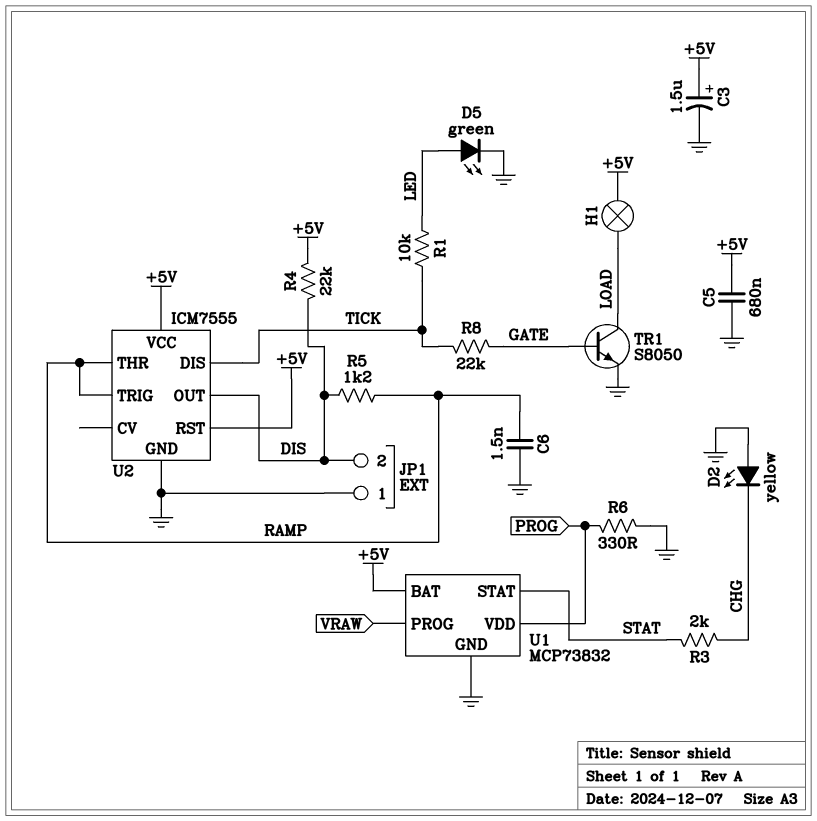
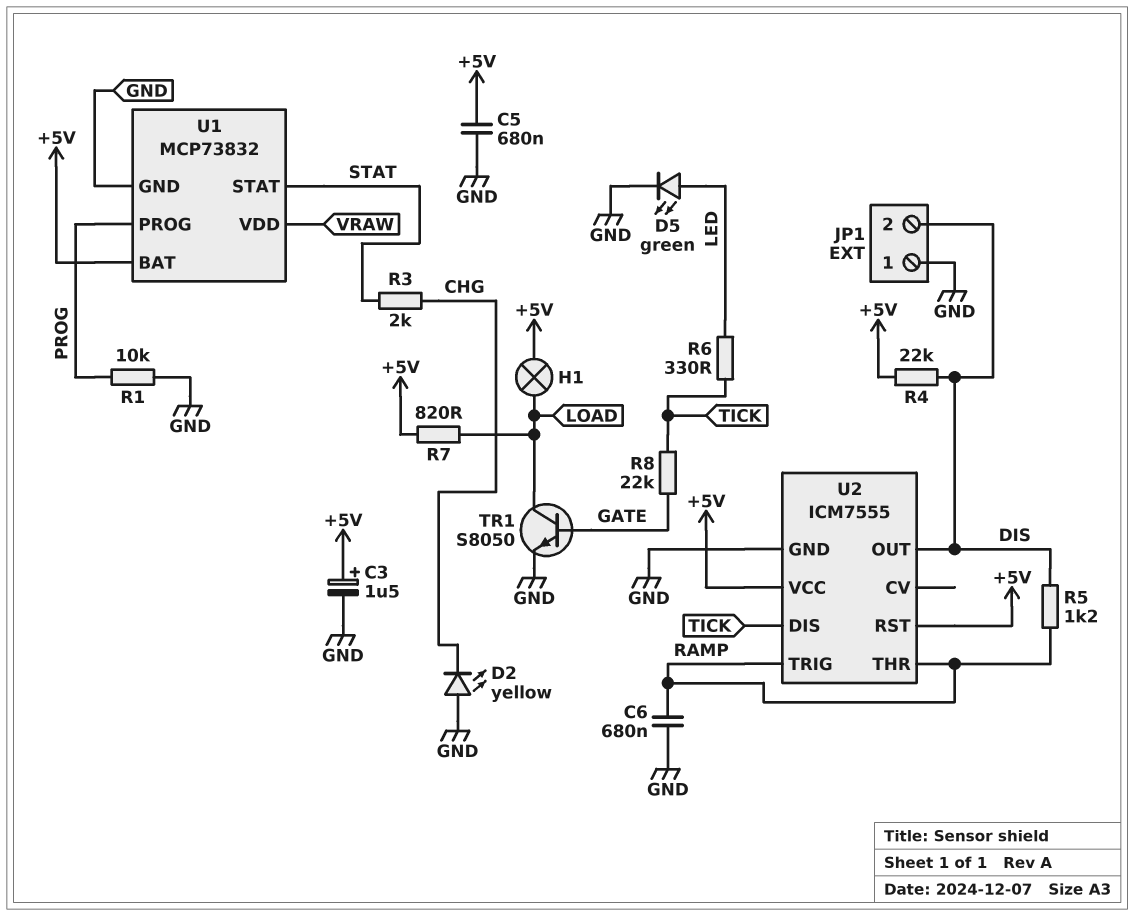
C6: 1.5nF (GND, RAMP) -> 680nF (GND, RAMP)
R1: 10k (LED, TICK) -> 10k (GND, PROG)
R6: 330 (GND, PROG) -> 330 (LED, TICK)
R7: none -> 820 (+5V, LOAD)
U1 pin PROG: VRAW -> PROG
U1 pin VDD: PROG -> VRAW

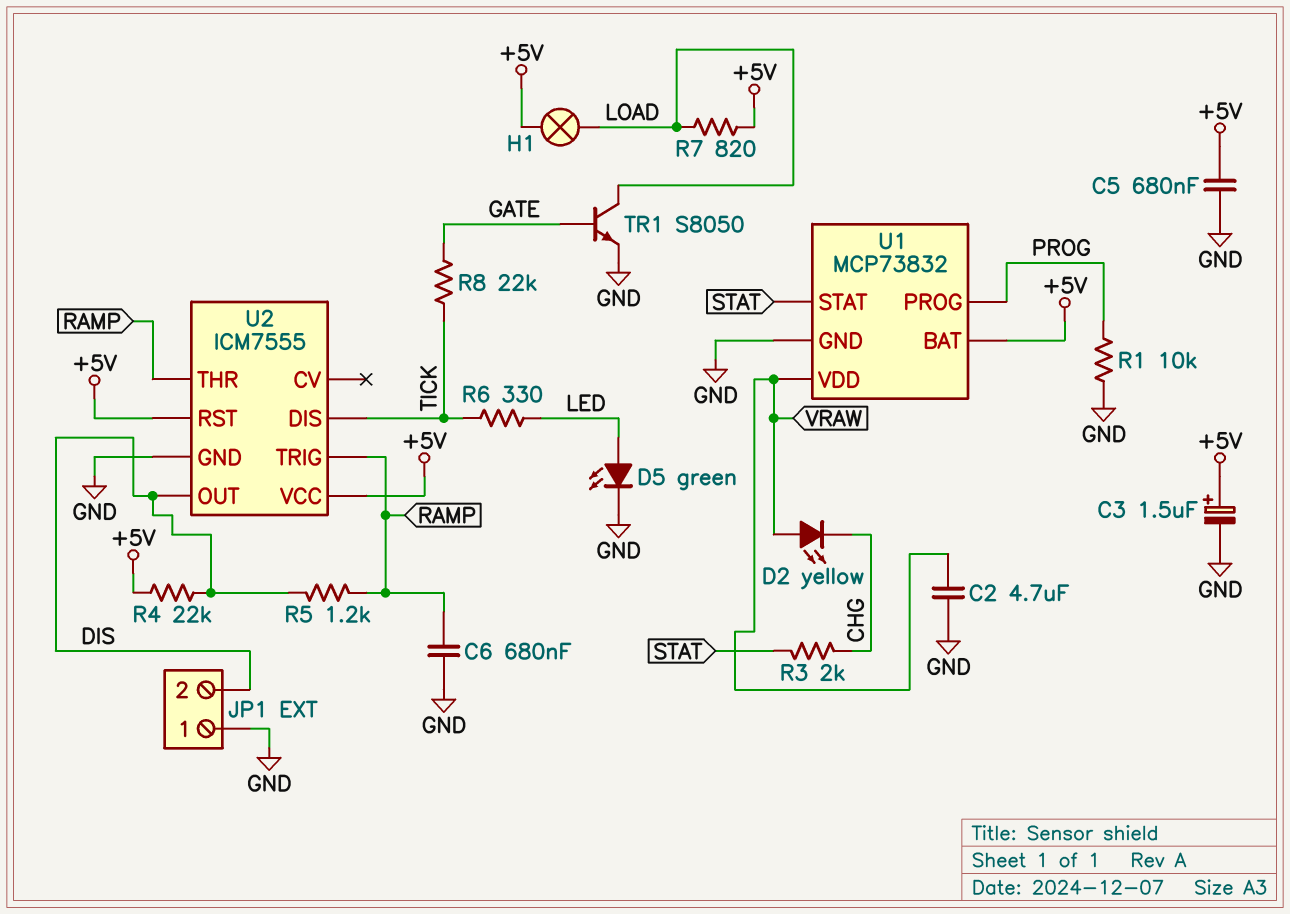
C2: none -> 4.7uF (GND, VRAW)
D2: LED yellow (A GND, K CHG) -> LED yellow (A VRAW, K CHG)

